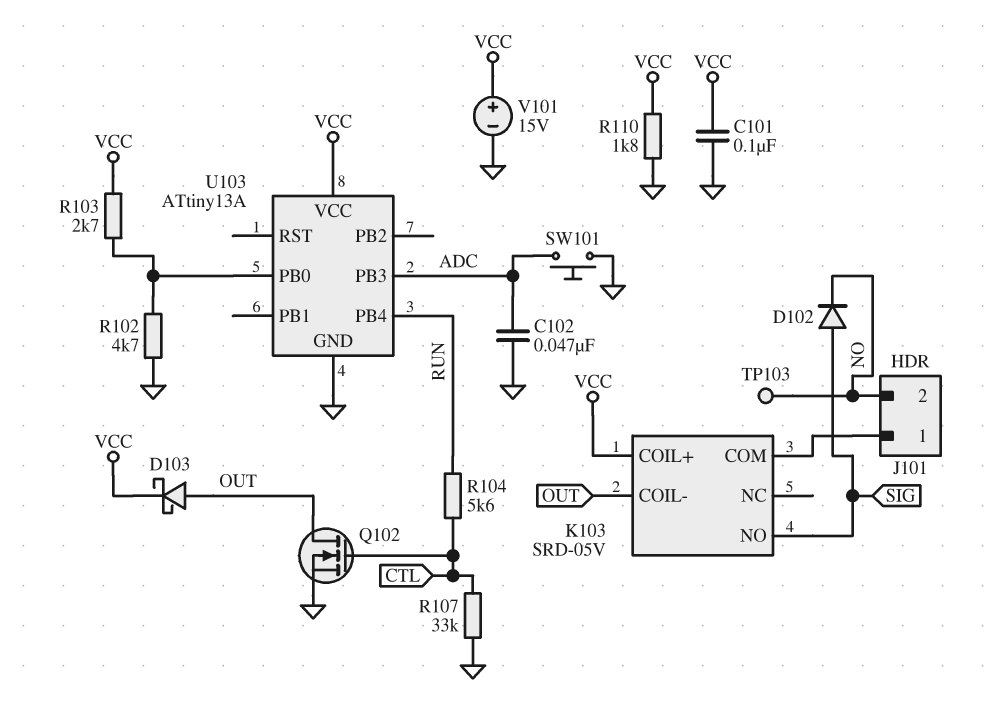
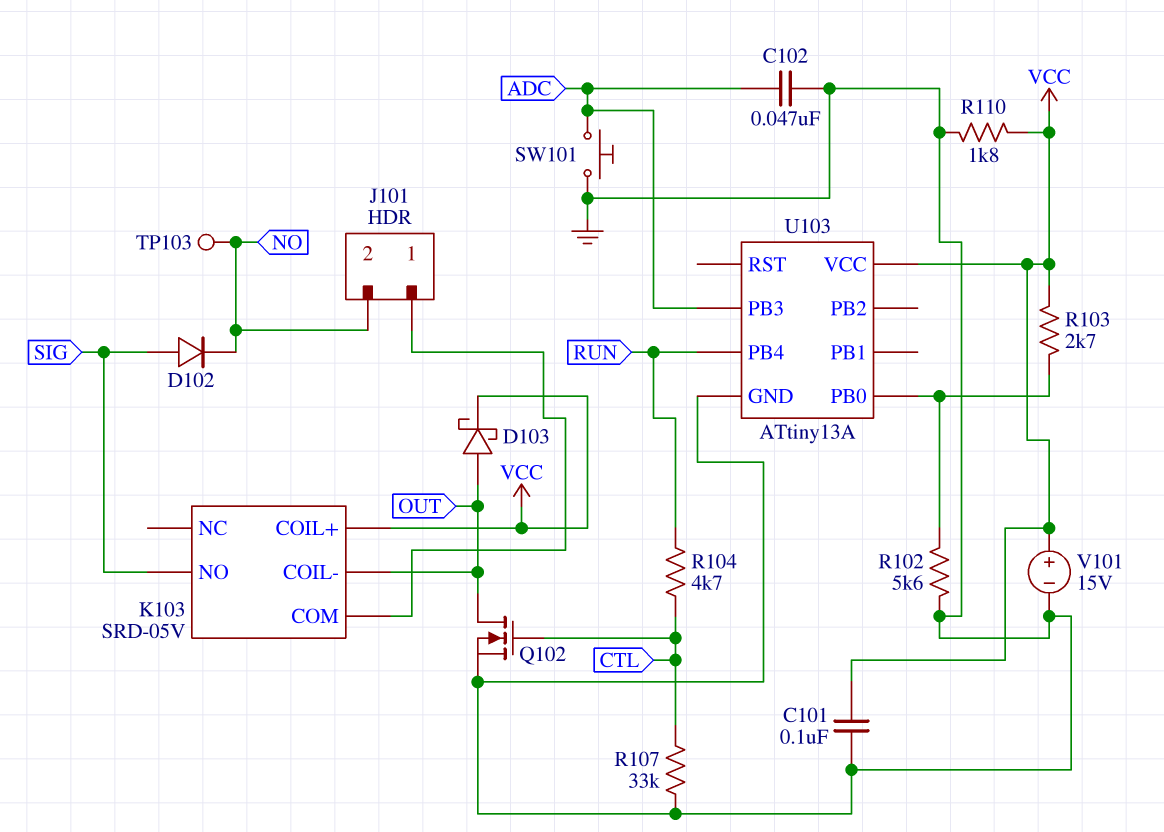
R102: 4.7k (GND, U103/PB0) -> 5.6k (GND, U103/PB0)
R104: 5.6k (CTL, RUN) -> 4.7k (CTL, RUN)

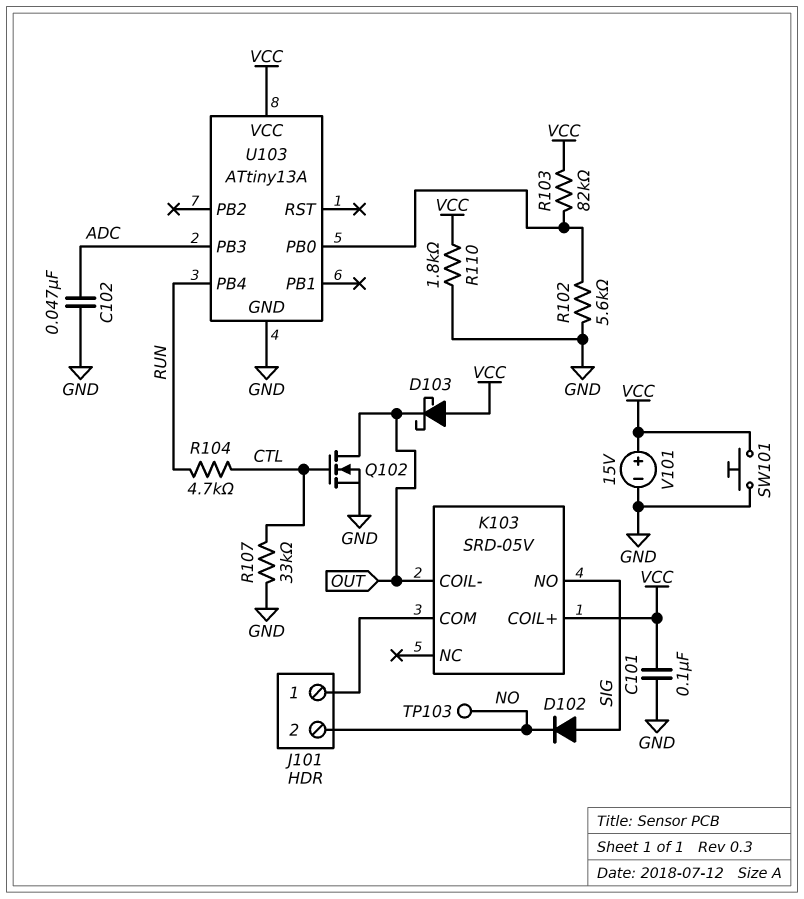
D103: schottky (A OUT, K VCC) -> schottky (A VCC, K OUT)
R103: 2.7k (U103/PB0, VCC) -> 82k (U103/PB0, VCC)
SW101: button (ADC, GND) -> button (GND, VCC)

